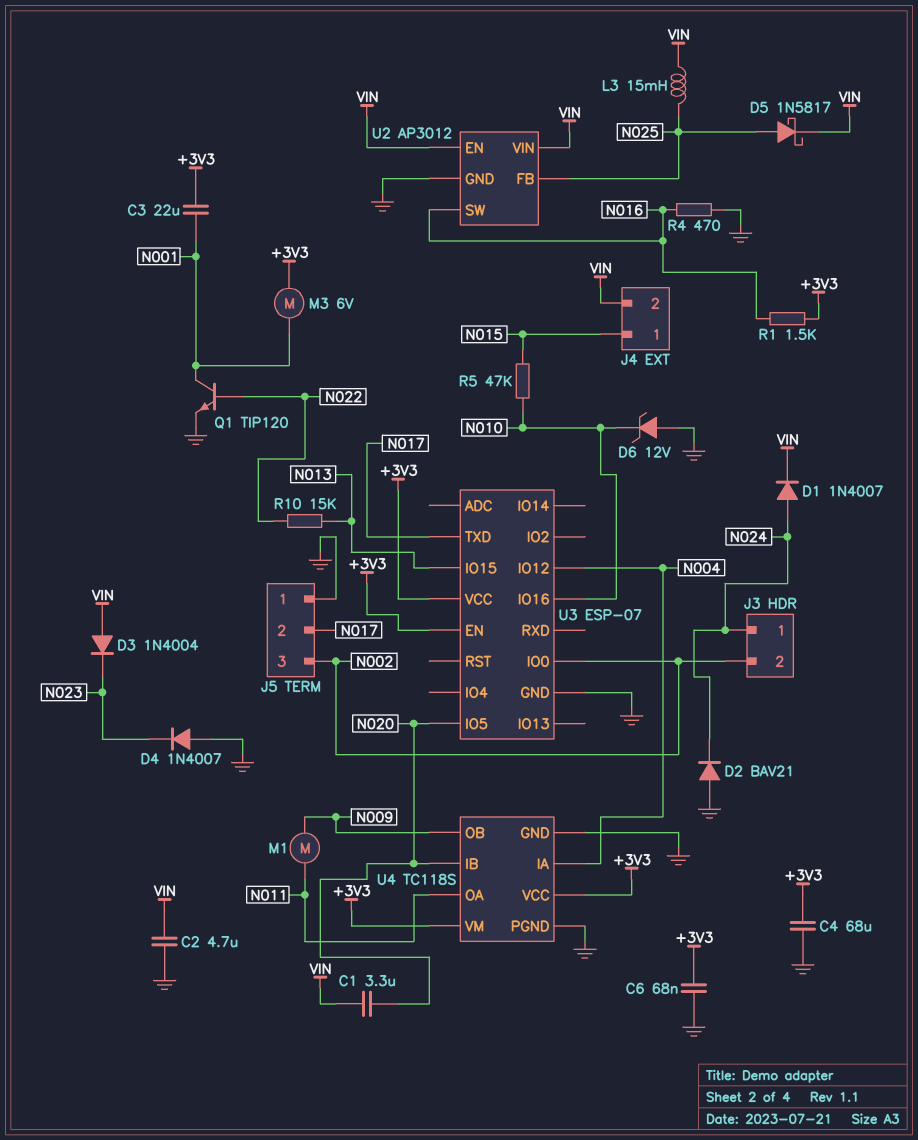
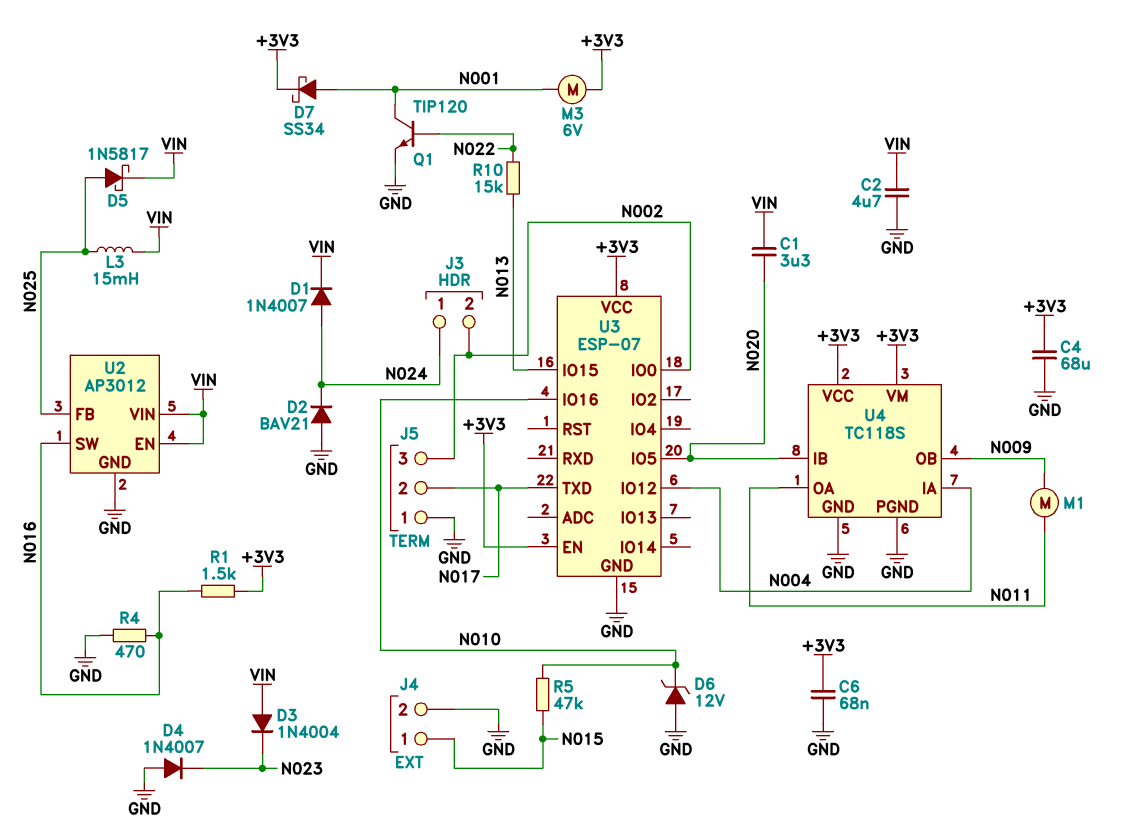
C3: 22uF (+3V3, N001) -> none
D7: none -> schottky SS34 (A N001, K +3V3)
J4 pin 2: VIN -> GND

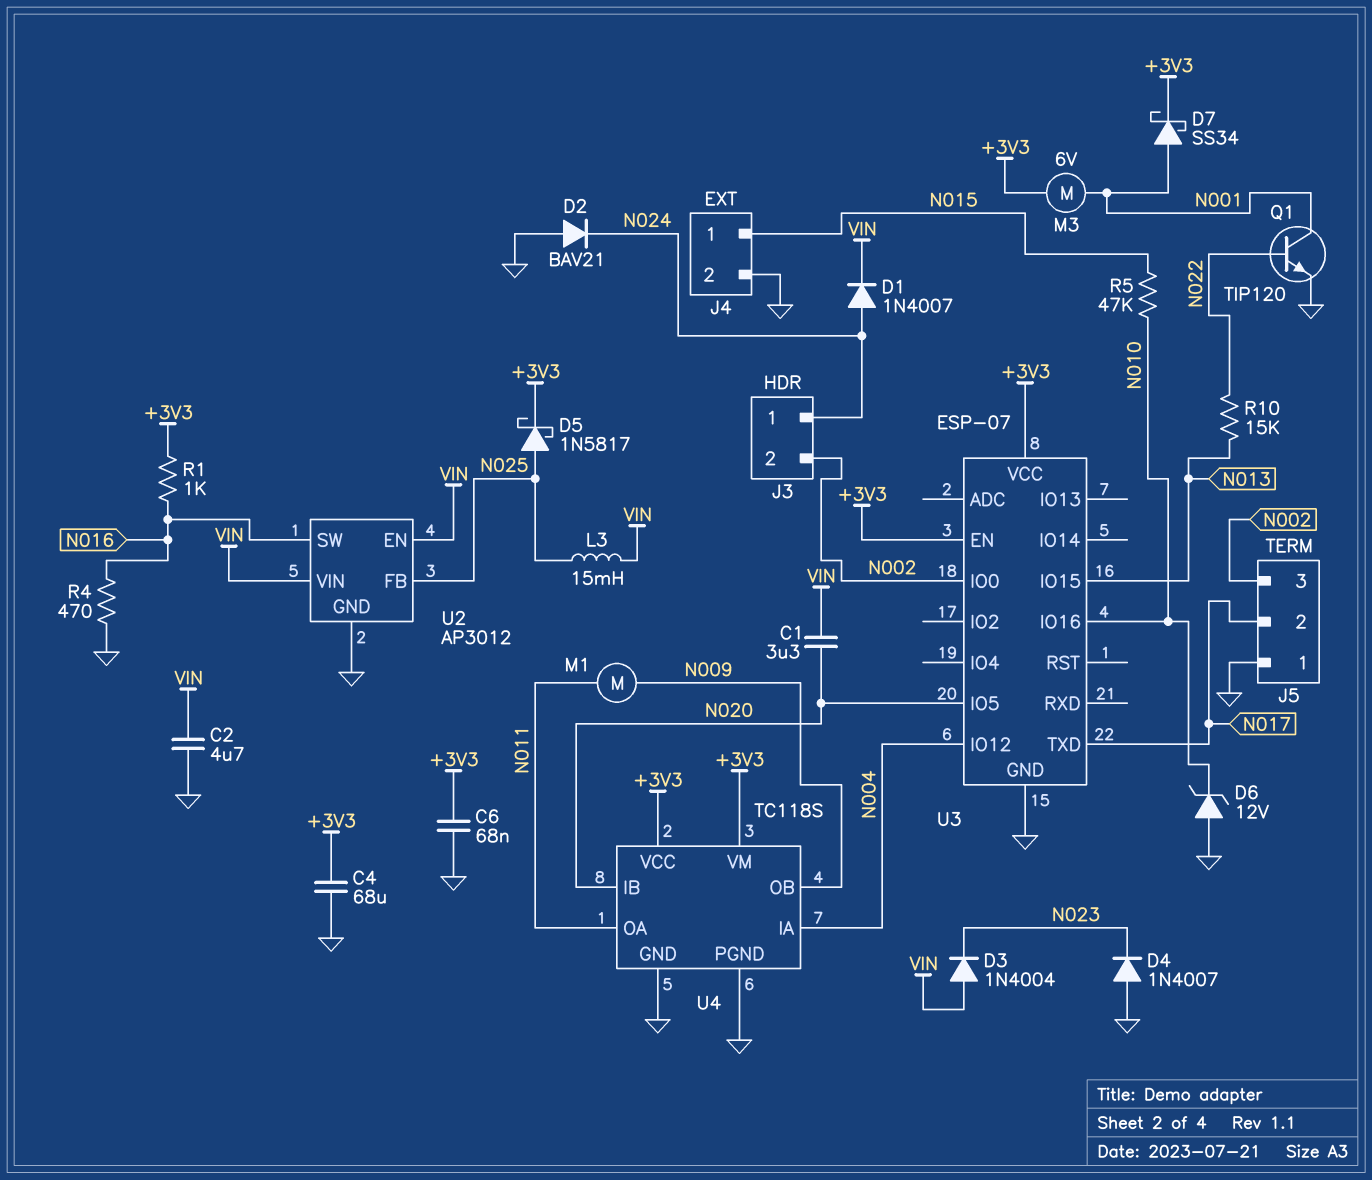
D5: schottky 1N5817 (A N025, K VIN) -> schottky 1N5817 (A N025, K +3V3)
R1: 1.5k (+3V3, N016) -> 1k (+3V3, N016)

